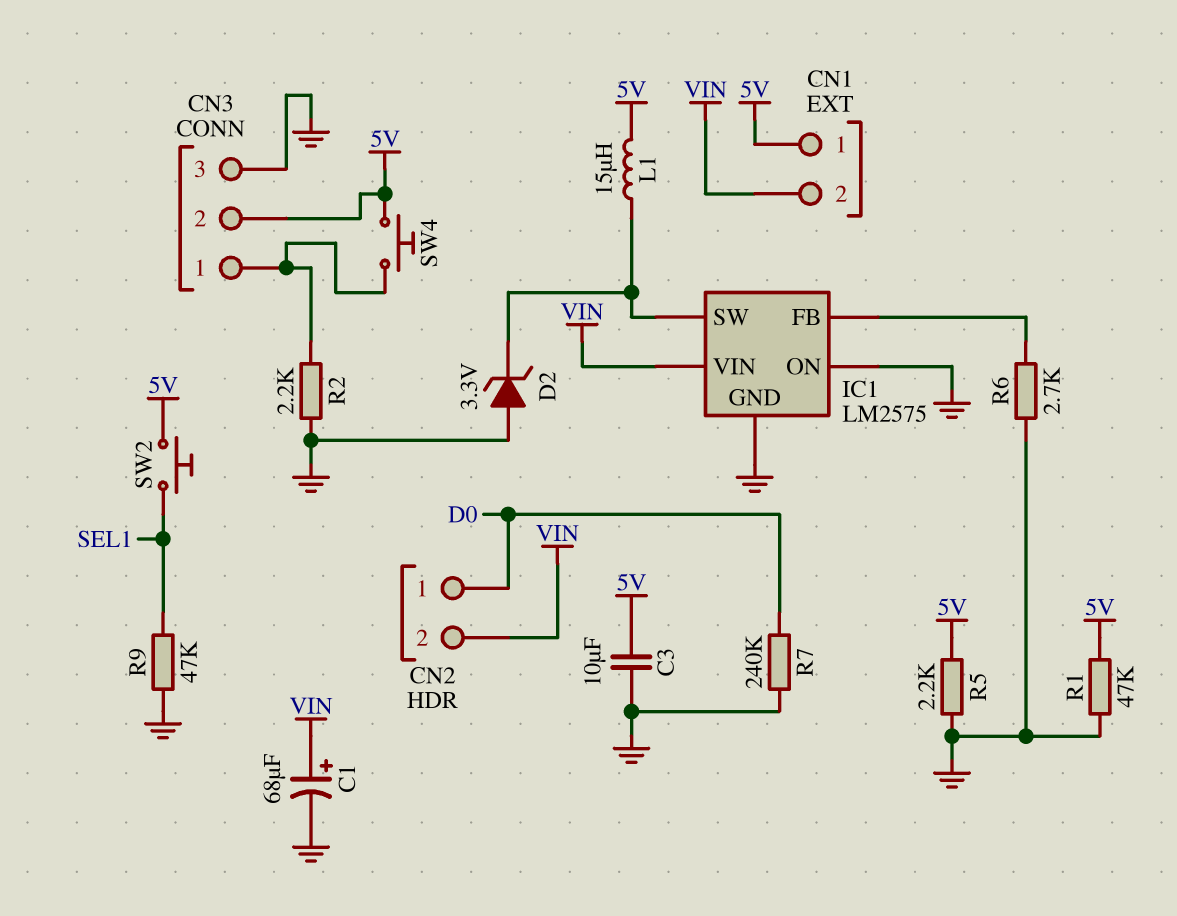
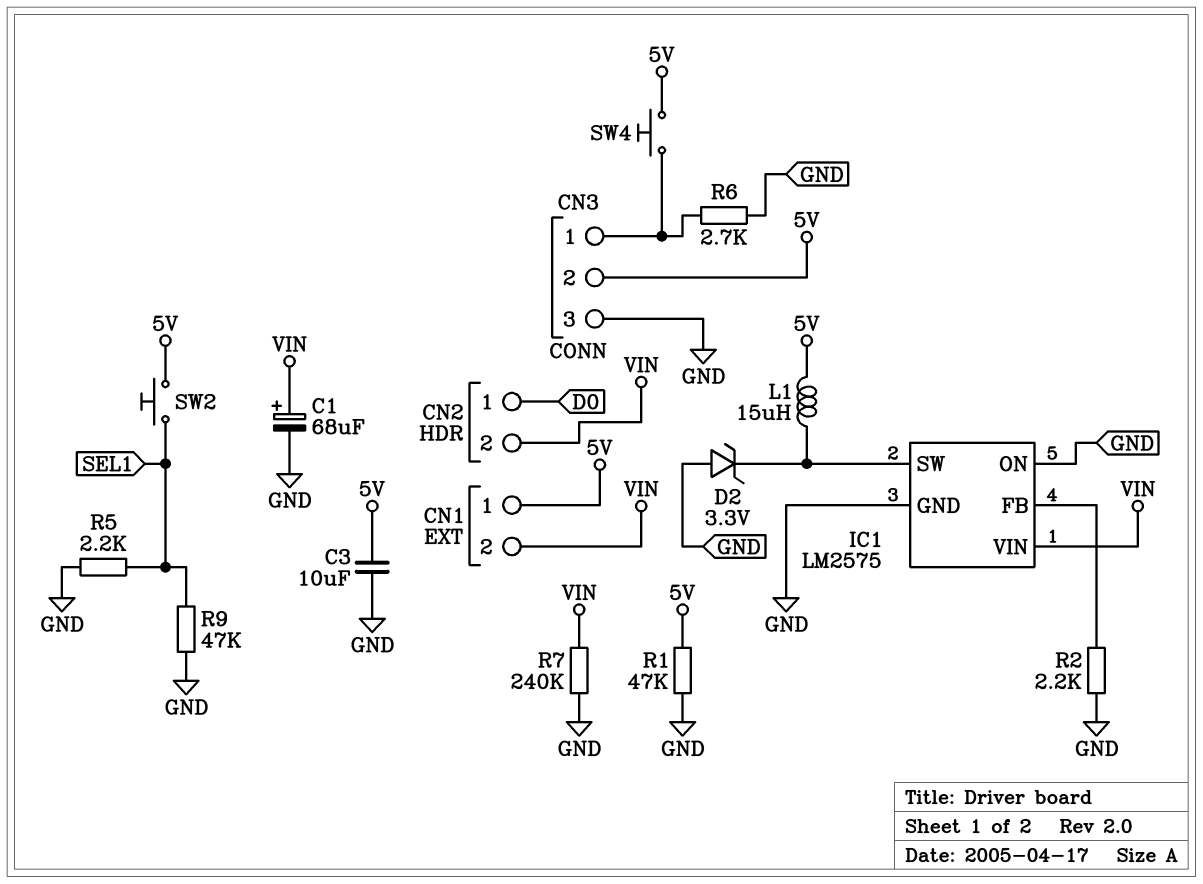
R2: 2.2k (CN3/1, GND) -> 2.2k (GND, IC1/FB)
R5: 2.2k (5V, GND) -> 2.2k (GND, SEL1)
R6: 2.7k (GND, IC1/FB) -> 2.7k (CN3/1, GND)
R7: 240k (D0, GND) -> 240k (GND, VIN)

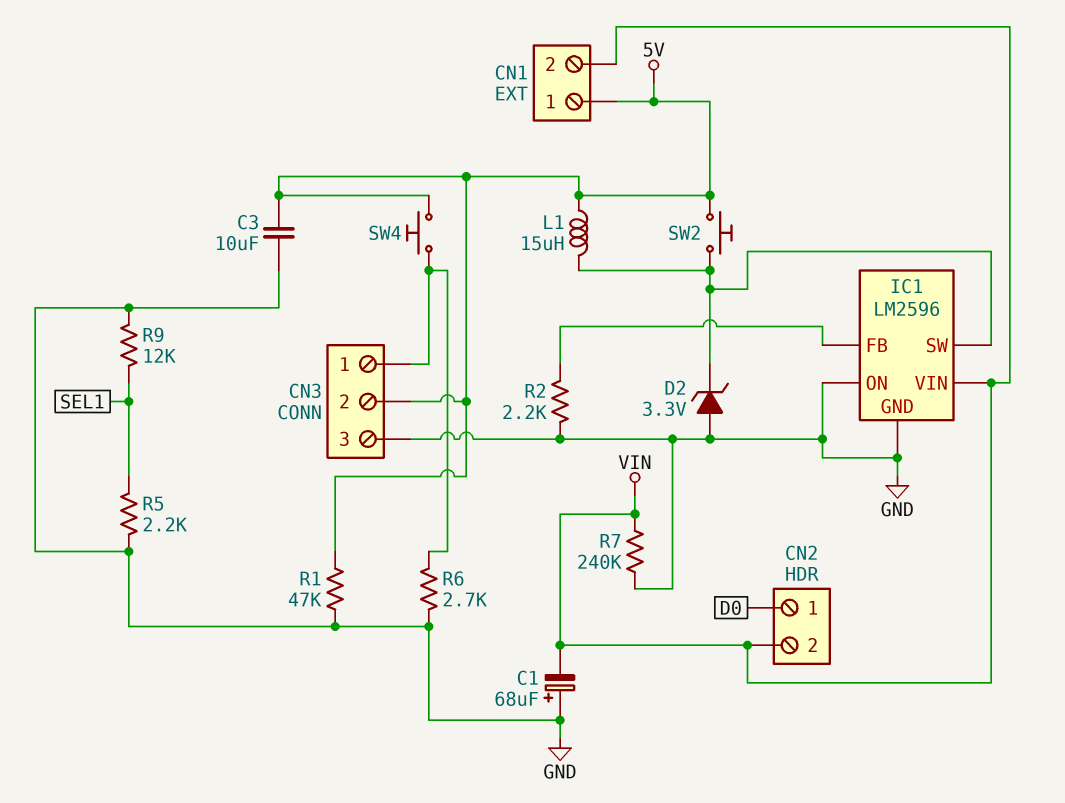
C1: 68uF (plus VIN, minus GND) -> 68uF (plus GND, minus VIN)
IC1: LM2575 -> LM2596
R9: 47k (GND, SEL1) -> 12k (GND, SEL1)
SW2: button (5V, SEL1) -> button (5V, IC1/SW)

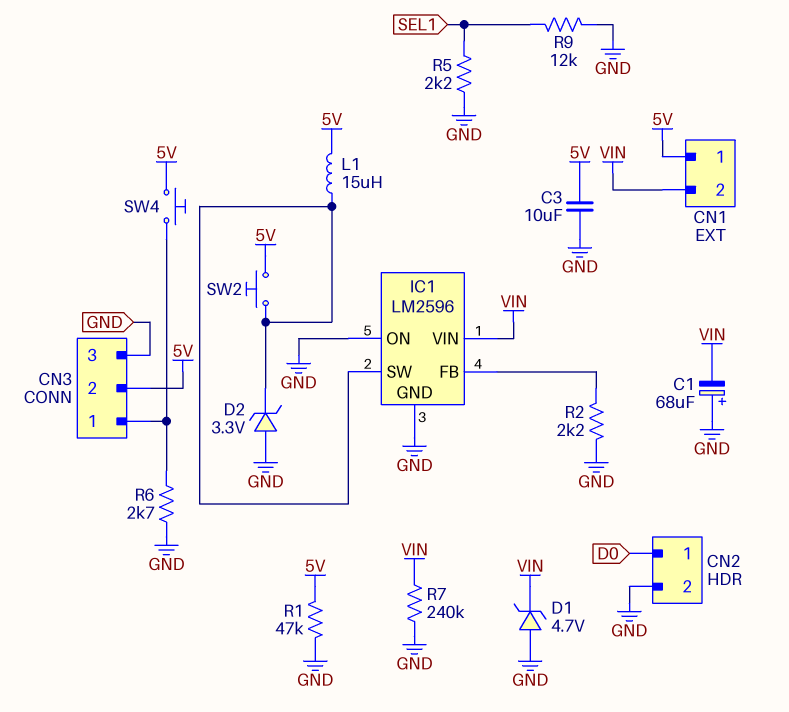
CN2 pin 2: VIN -> GND
D1: none -> zener 4.7V (A GND, K VIN)

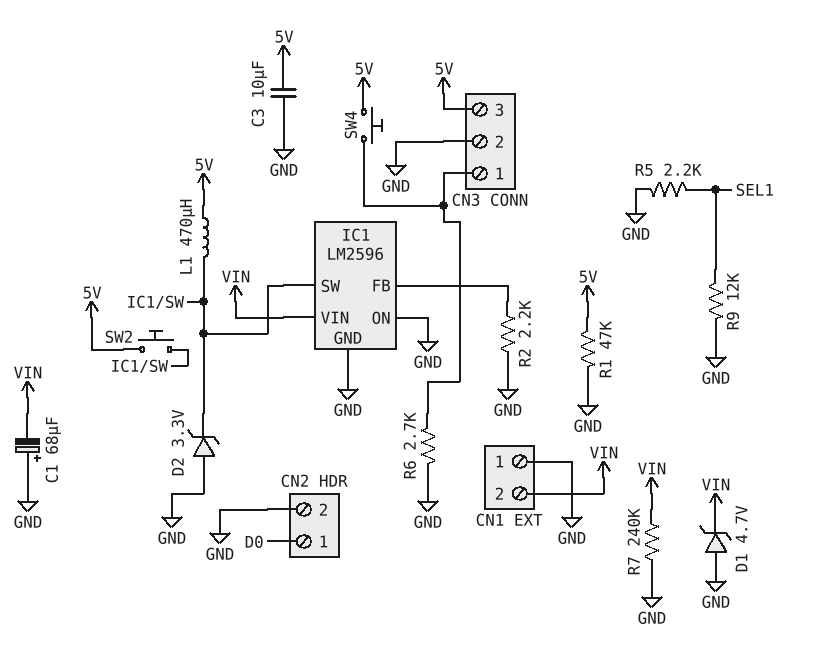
CN1 pin 1: 5V -> GND
CN3 pin 2: 5V -> GND
CN3 pin 3: GND -> 5V
L1: 15uH (5V, IC1/SW) -> 470uH (5V, IC1/SW)

